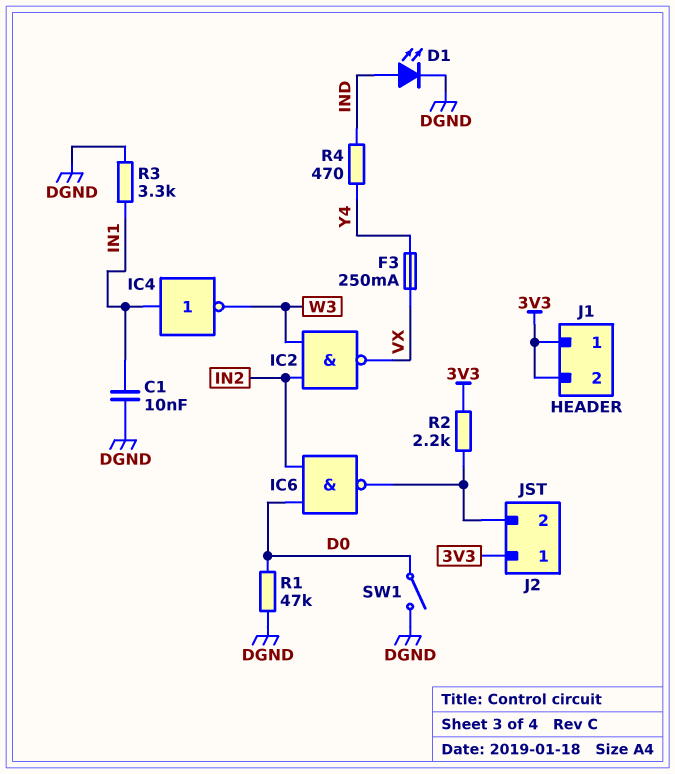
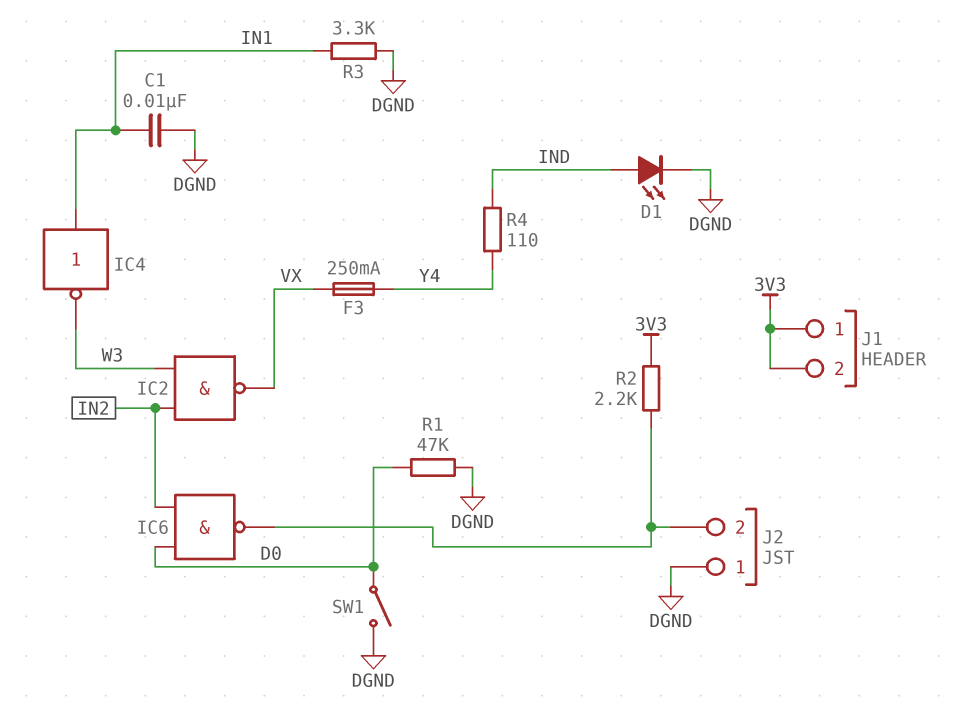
J2 pin 1: 3V3 -> DGND
R4: 470 (IND, Y4) -> 110 (IND, Y4)

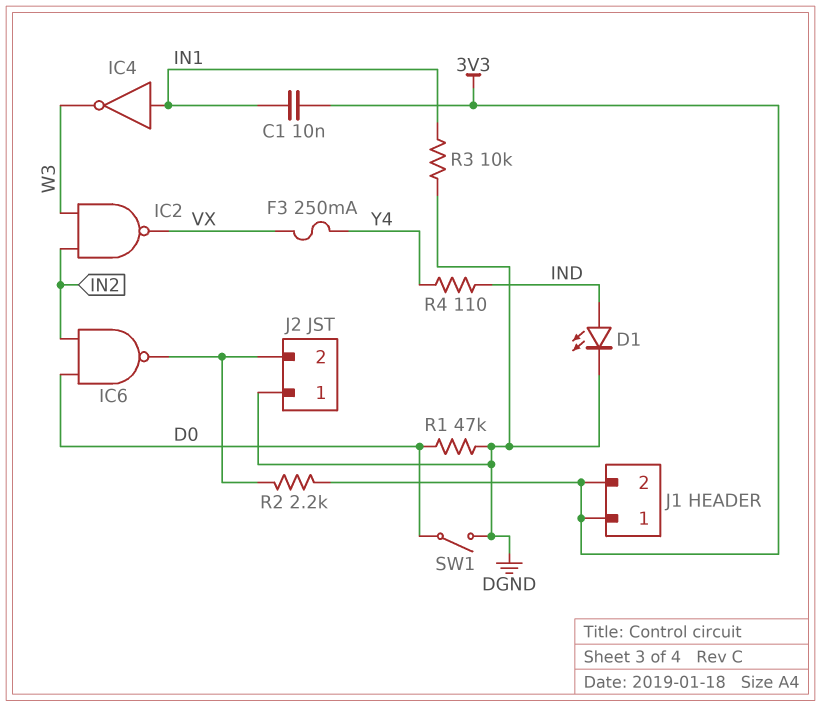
C1: 10nF (DGND, IN1) -> 10nF (3V3, IN1)
R3: 3.3k (DGND, IN1) -> 10k (DGND, IN1)

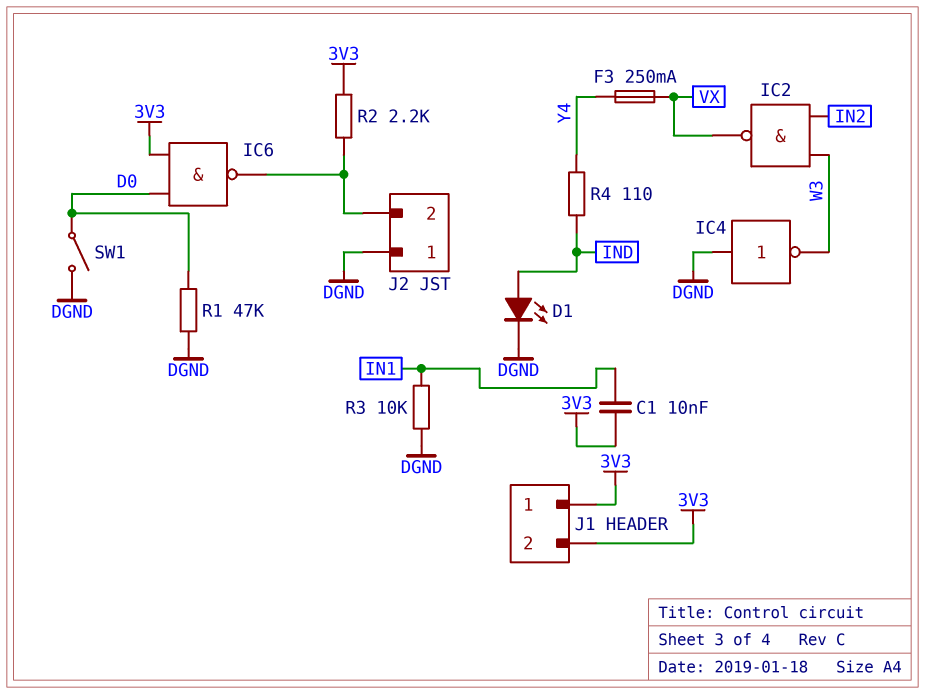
IC4: NOT (in IN1, out W3) -> NOT (in DGND, out W3)
IC6: NAND (in D0, in IN2, out J2/2) -> NAND (in 3V3, in D0, out J2/2)

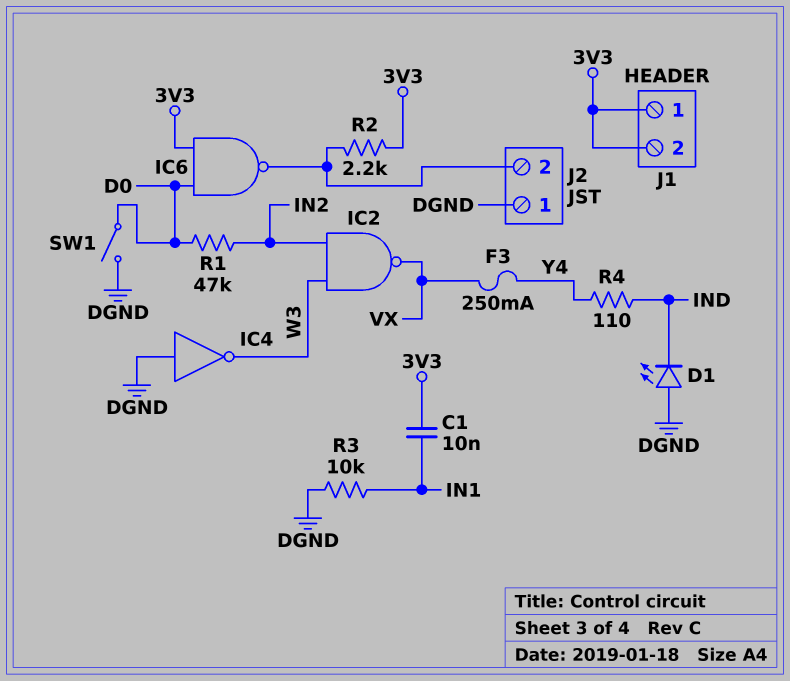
D1: LED (A IND, K DGND) -> LED (A DGND, K IND)
R1: 47k (D0, DGND) -> 47k (D0, IN2)

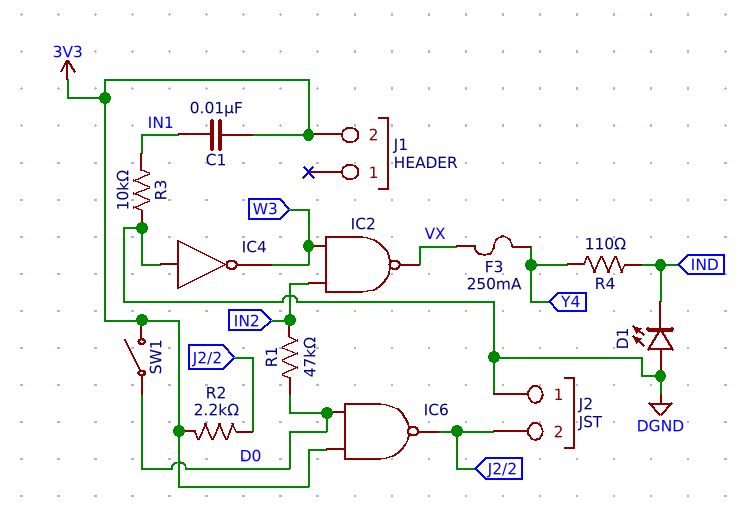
J1 pin 1: 3V3 -> none
SW1: switch (D0, DGND) -> switch (3V3, D0)

